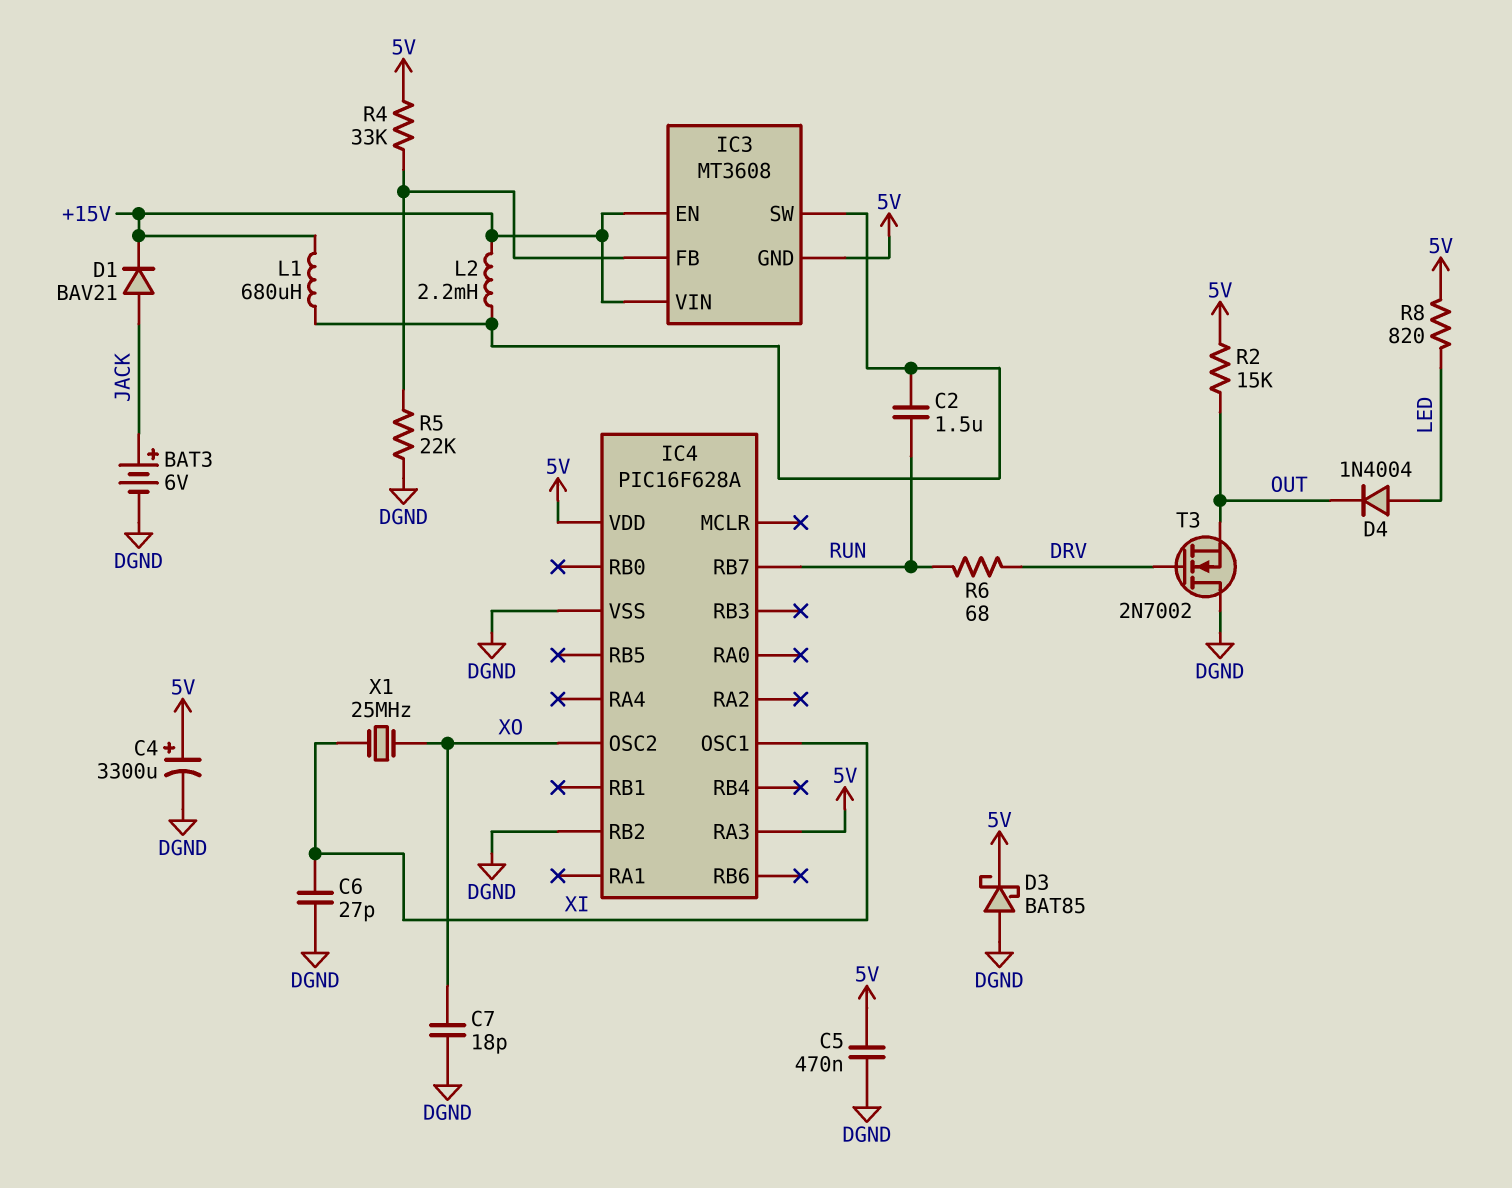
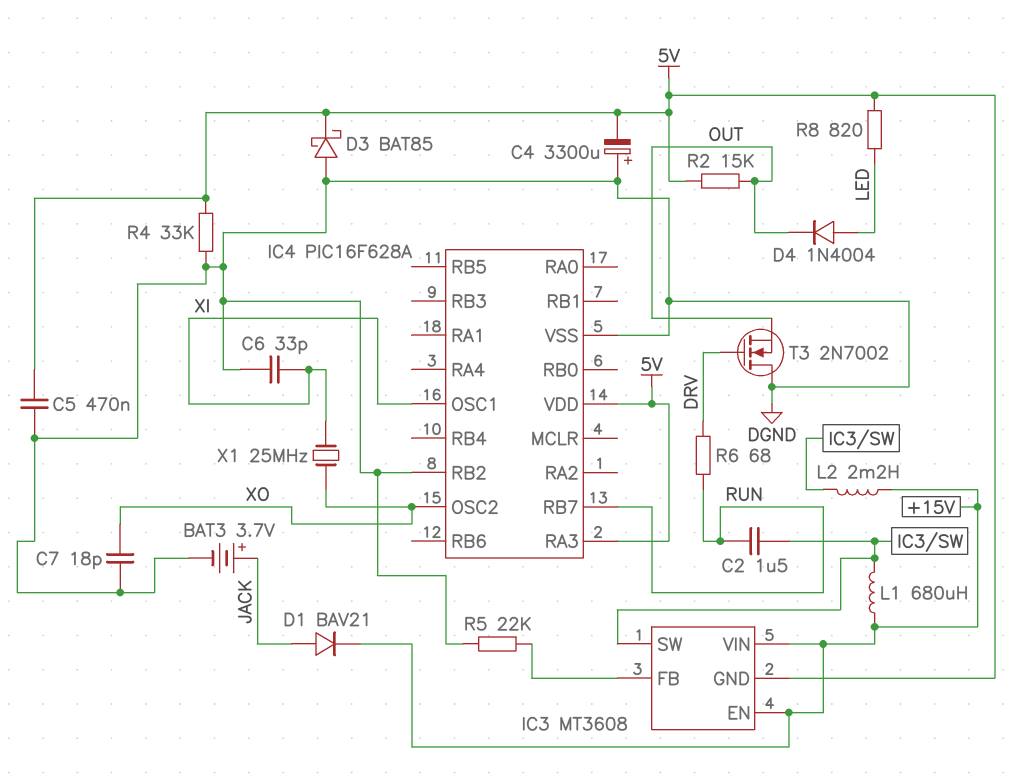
BAT3: 6V (plus JACK, minus DGND) -> 3.7V (plus JACK, minus DGND)
C4: 3300uF (plus 5V, minus DGND) -> 3300uF (plus DGND, minus 5V)
C6: 27pF (DGND, XI) -> 33pF (DGND, XI)
R4: 33k (5V, IC3/FB) -> 33k (5V, DGND)

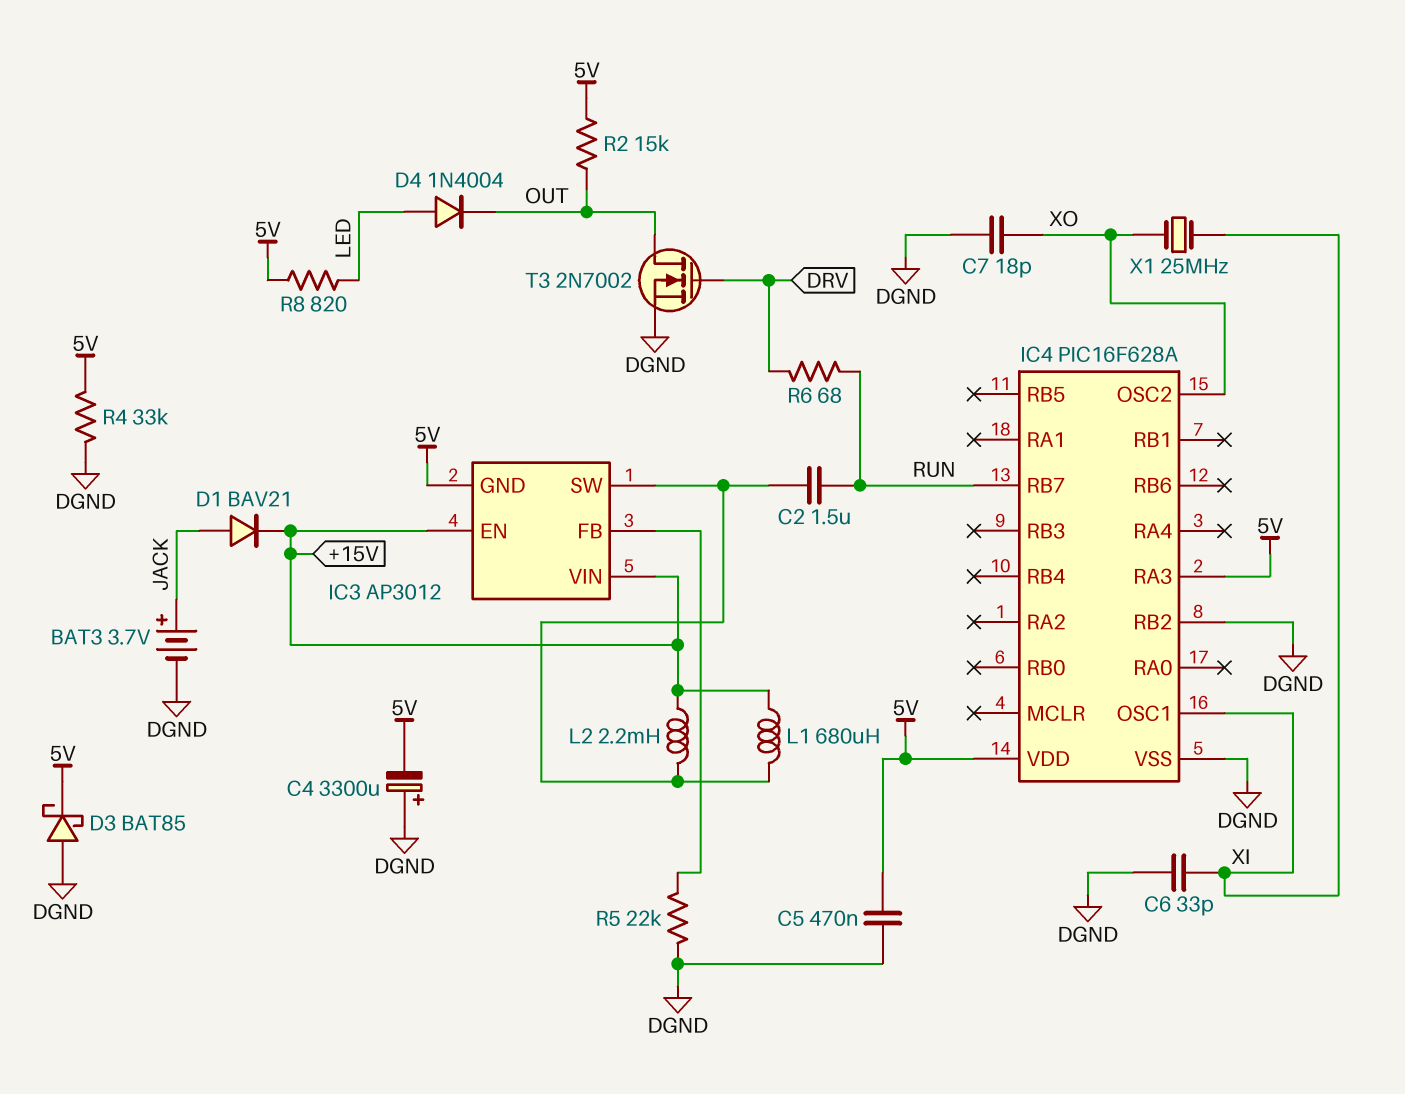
IC3: MT3608 -> AP3012
T3: NMOS 2N7002 (G DRV, D DGND, S OUT) -> NMOS 2N7002 (G DRV, D OUT, S DGND)

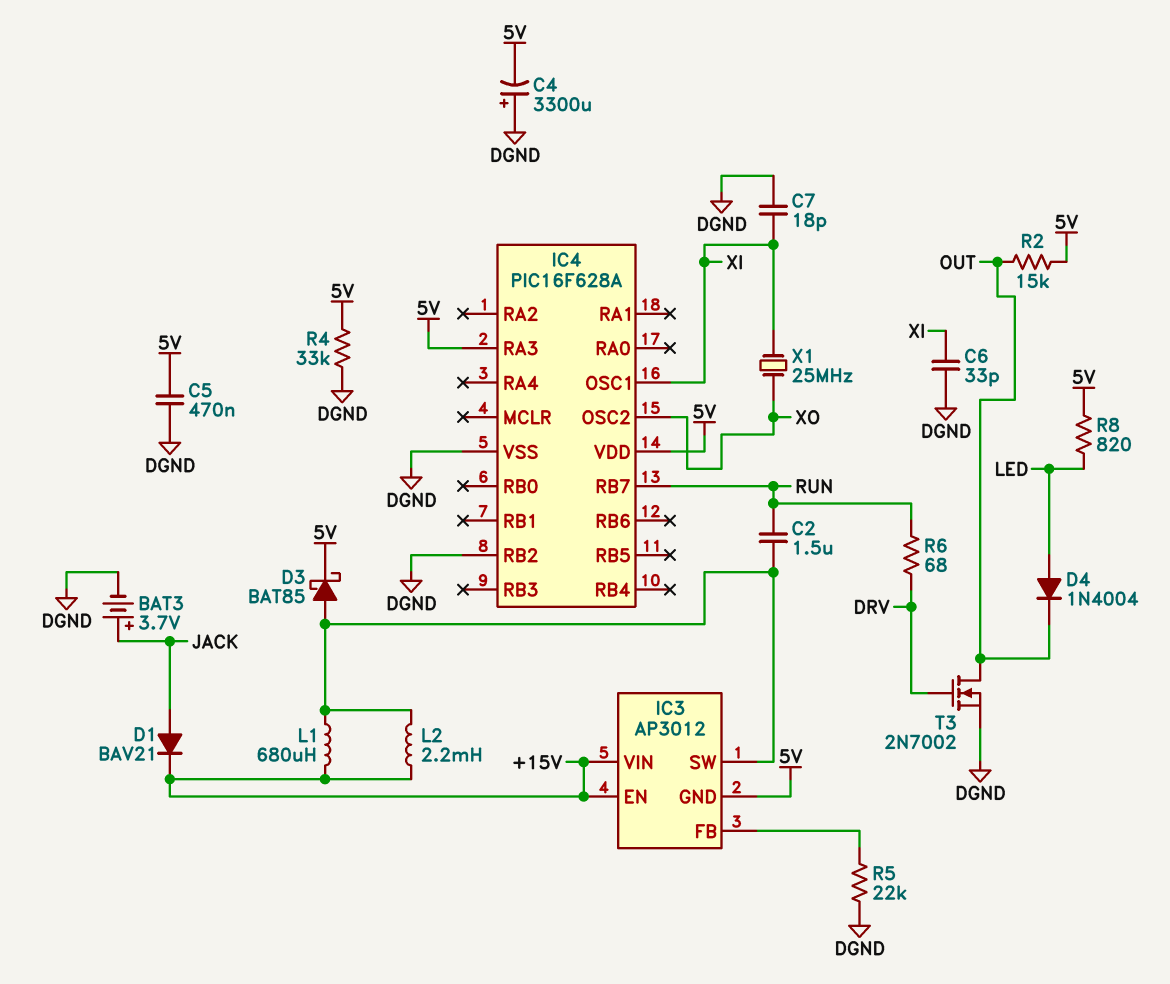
C7: 18pF (DGND, XO) -> 18pF (DGND, XI)
D3: schottky BAT85 (A DGND, K 5V) -> schottky BAT85 (A IC3/SW, K 5V)

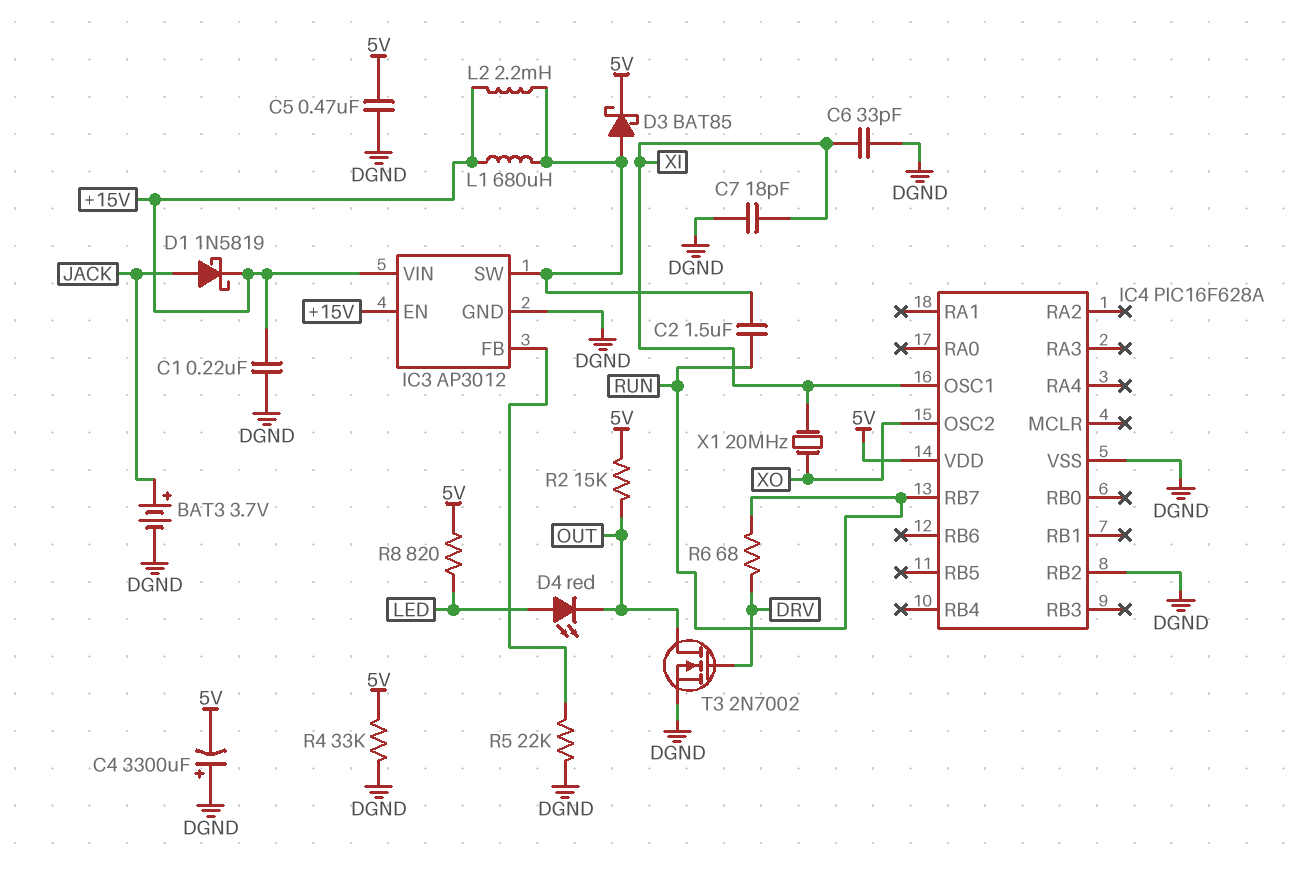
C1: none -> 220nF (+15V, DGND)
D1: diode BAV21 (A JACK, K +15V) -> schottky 1N5819 (A JACK, K +15V)
D4: diode 1N4004 (A LED, K OUT) -> LED red (A LED, K OUT)
IC3 pin GND: 5V -> DGND
IC4 pin RA3: 5V -> none
X1: 25MHz (XI, XO) -> 20MHz (XI, XO)

